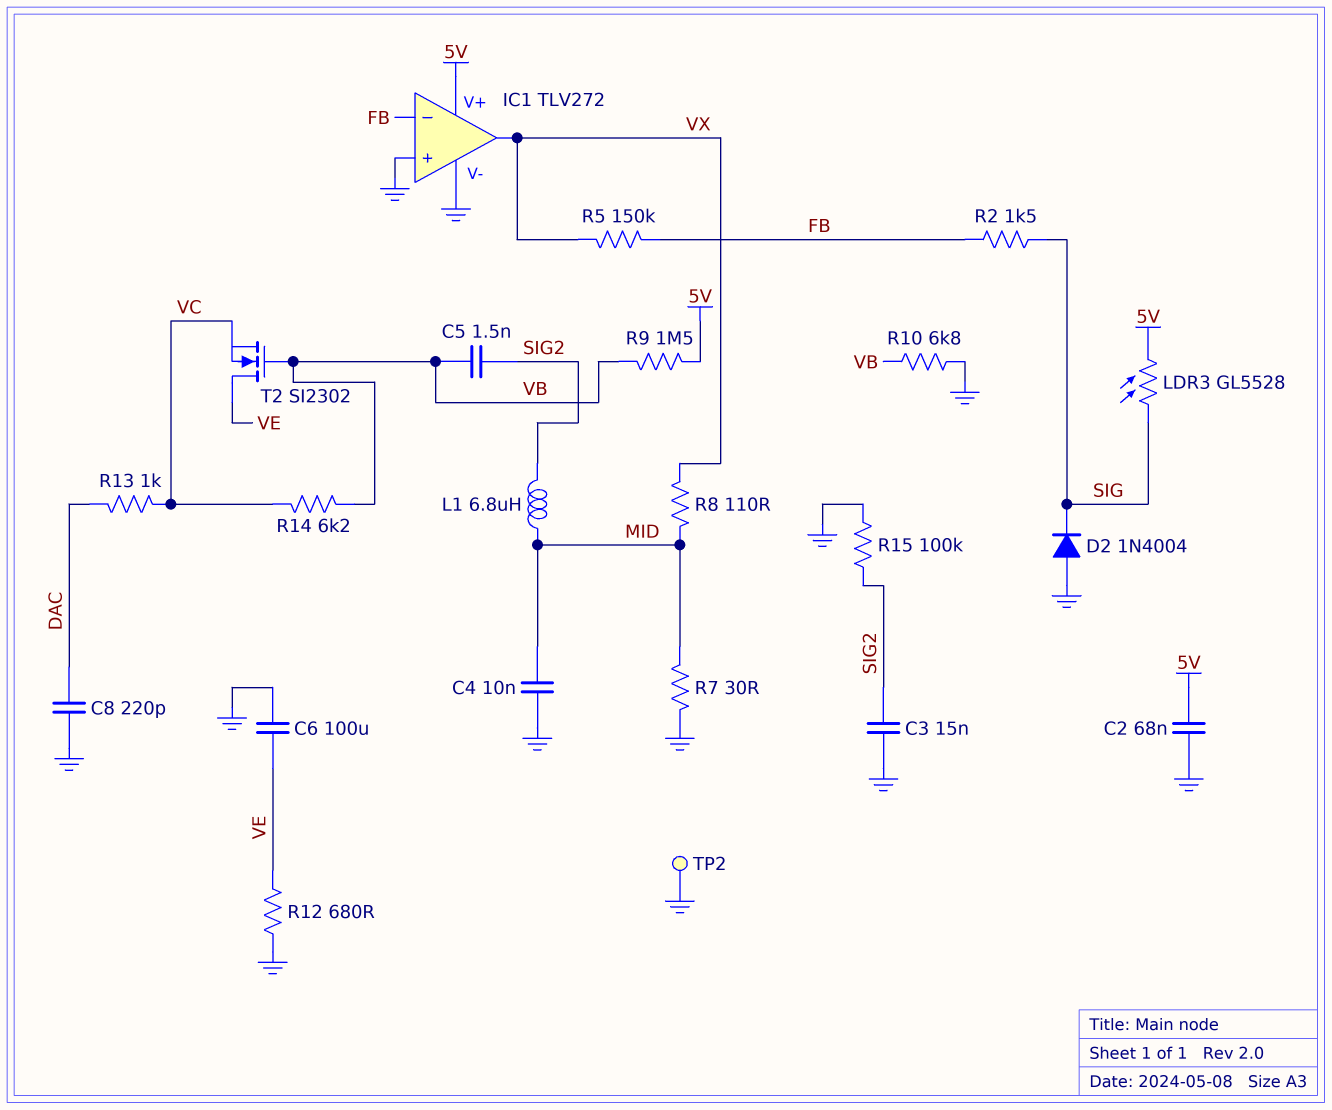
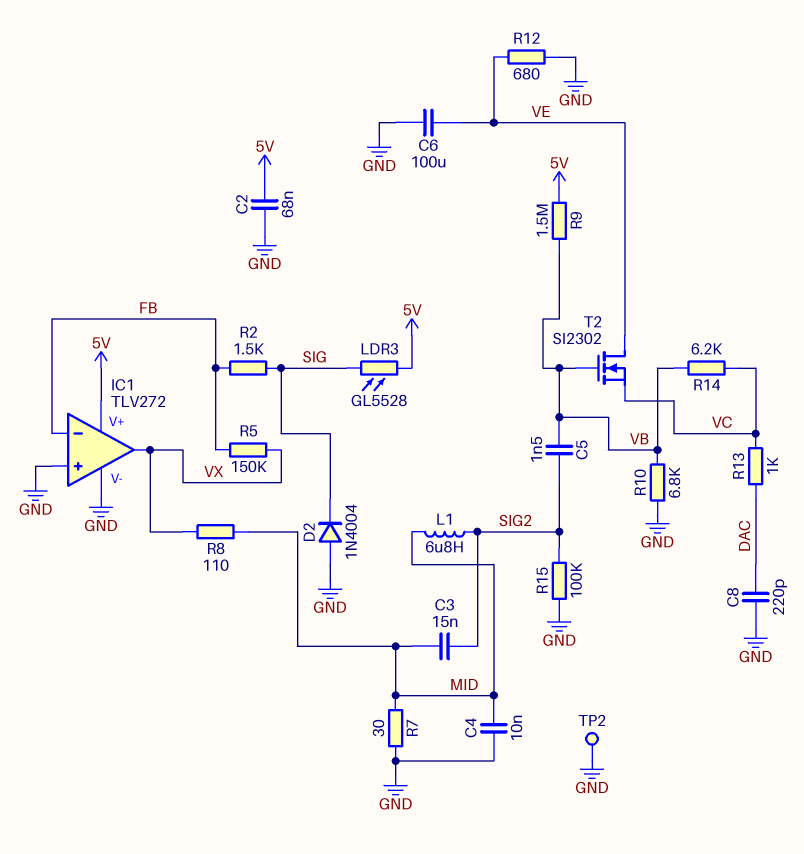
C3: 15nF (GND, SIG2) -> 15nF (MID, SIG2)

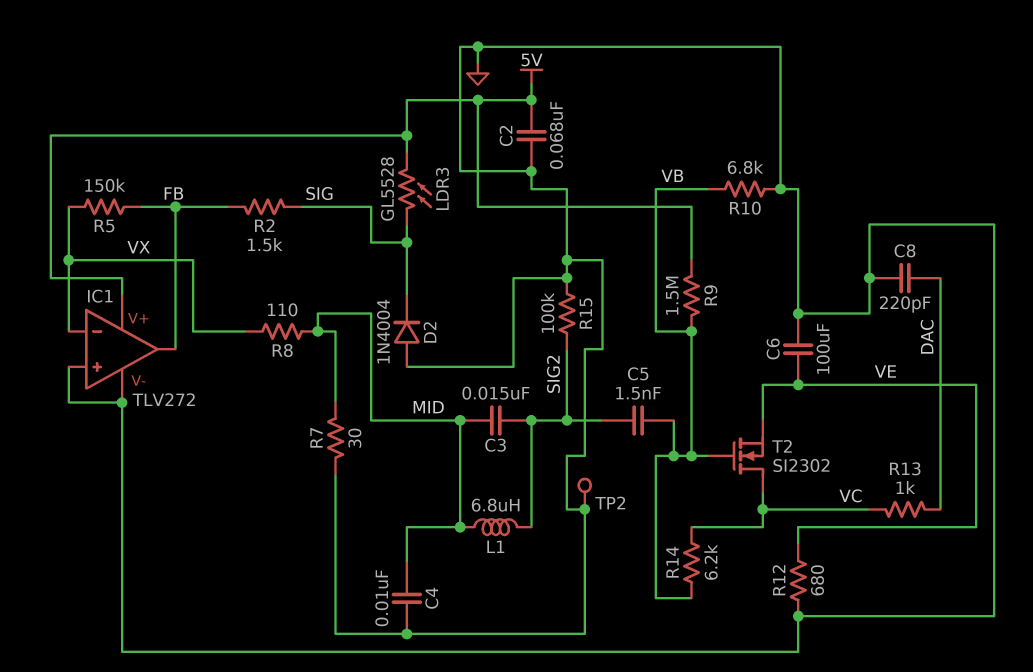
IC1 pin in-: FB -> VX
IC1 pin out: VX -> FB
T2: NMOS SI2302 (G VB, D VE, S VC) -> NMOS SI2302 (G VB, D VC, S VE)

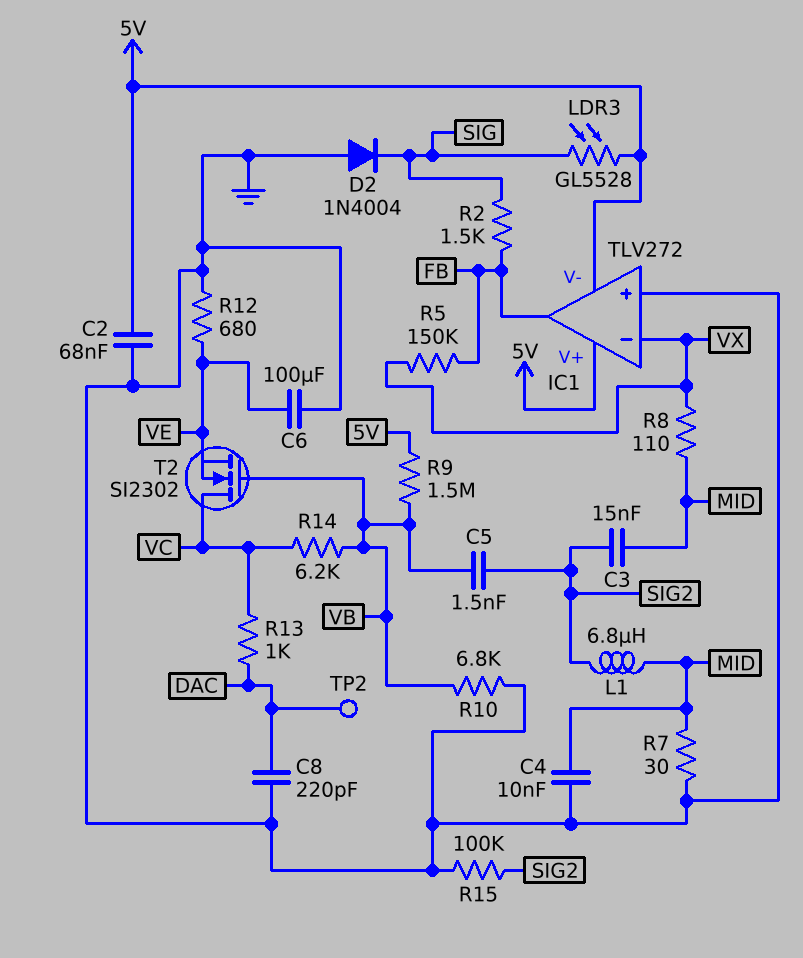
IC1 pin V-: GND -> 5V
TP2: test point (GND) -> test point (DAC)

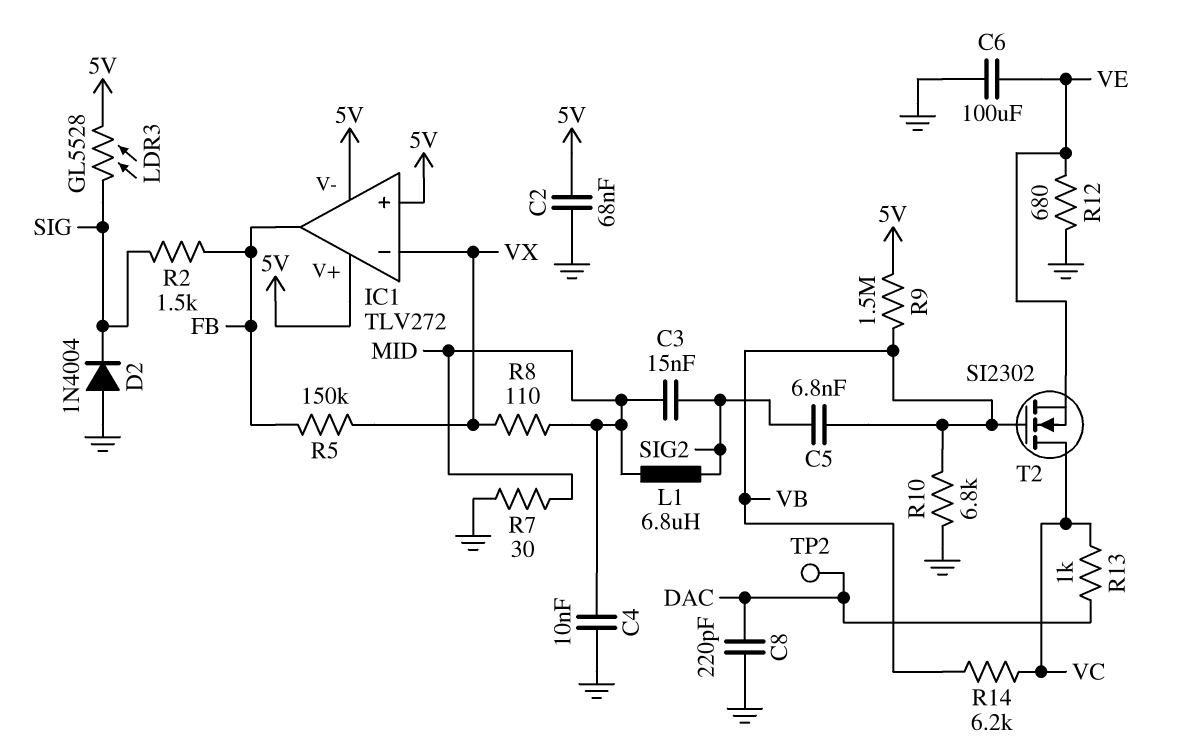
C5: 1.5nF (SIG2, VB) -> 6.8nF (SIG2, VB)
IC1 pin in+: GND -> 5V
R15: 100k (GND, SIG2) -> none

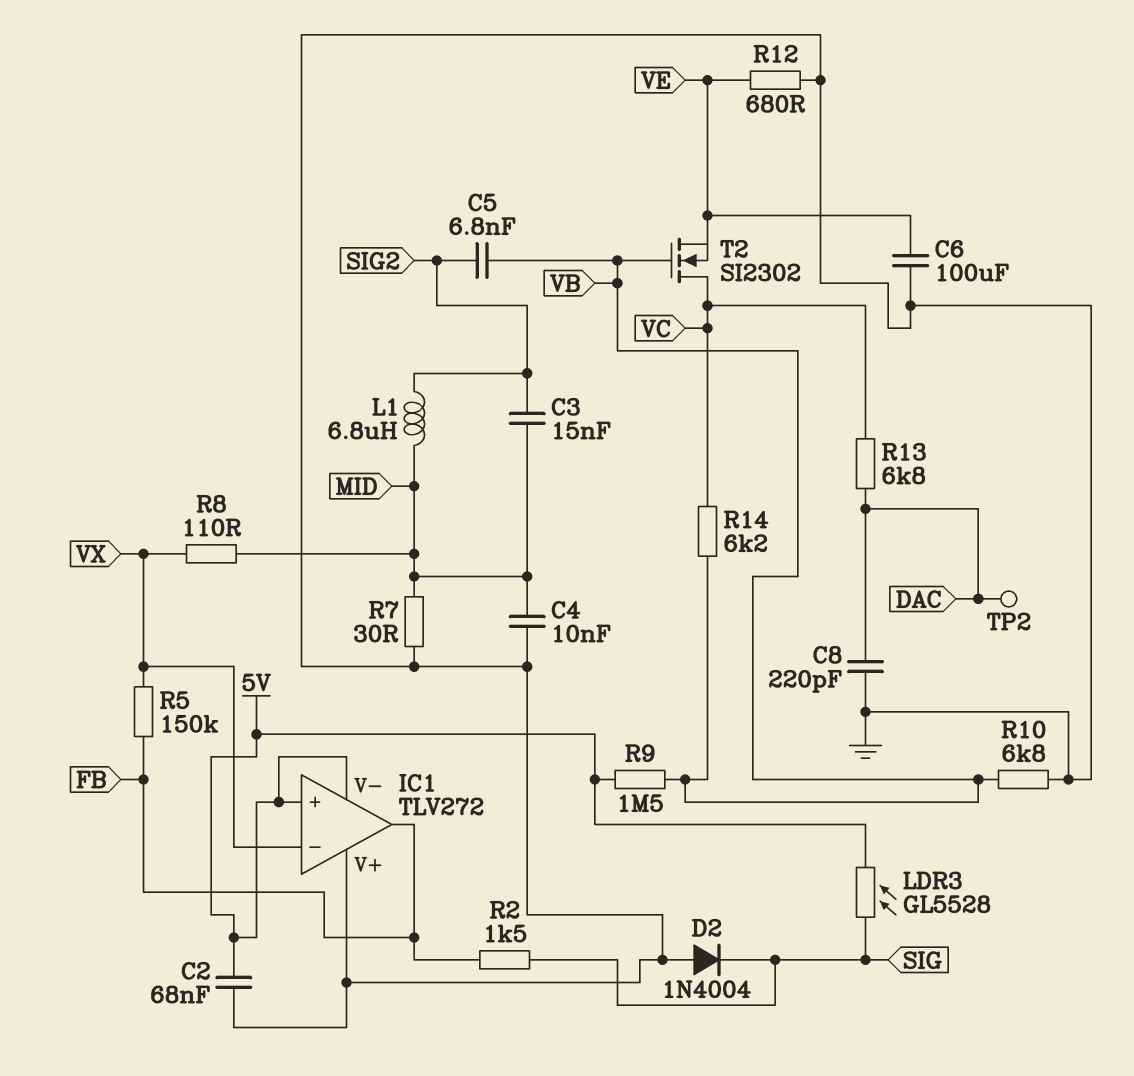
IC1 pin V+: 5V -> GND
R13: 1k (DAC, VC) -> 6.8k (DAC, VC)

